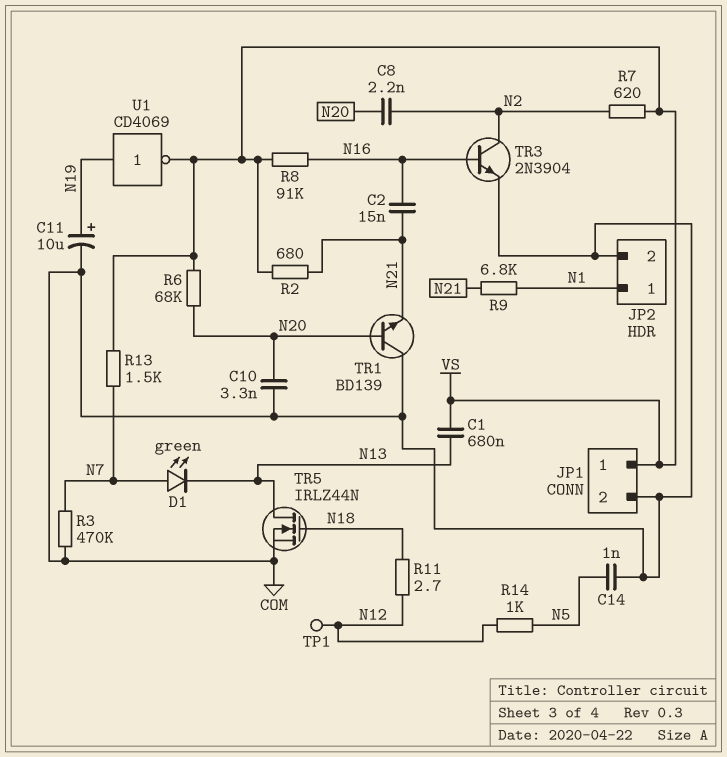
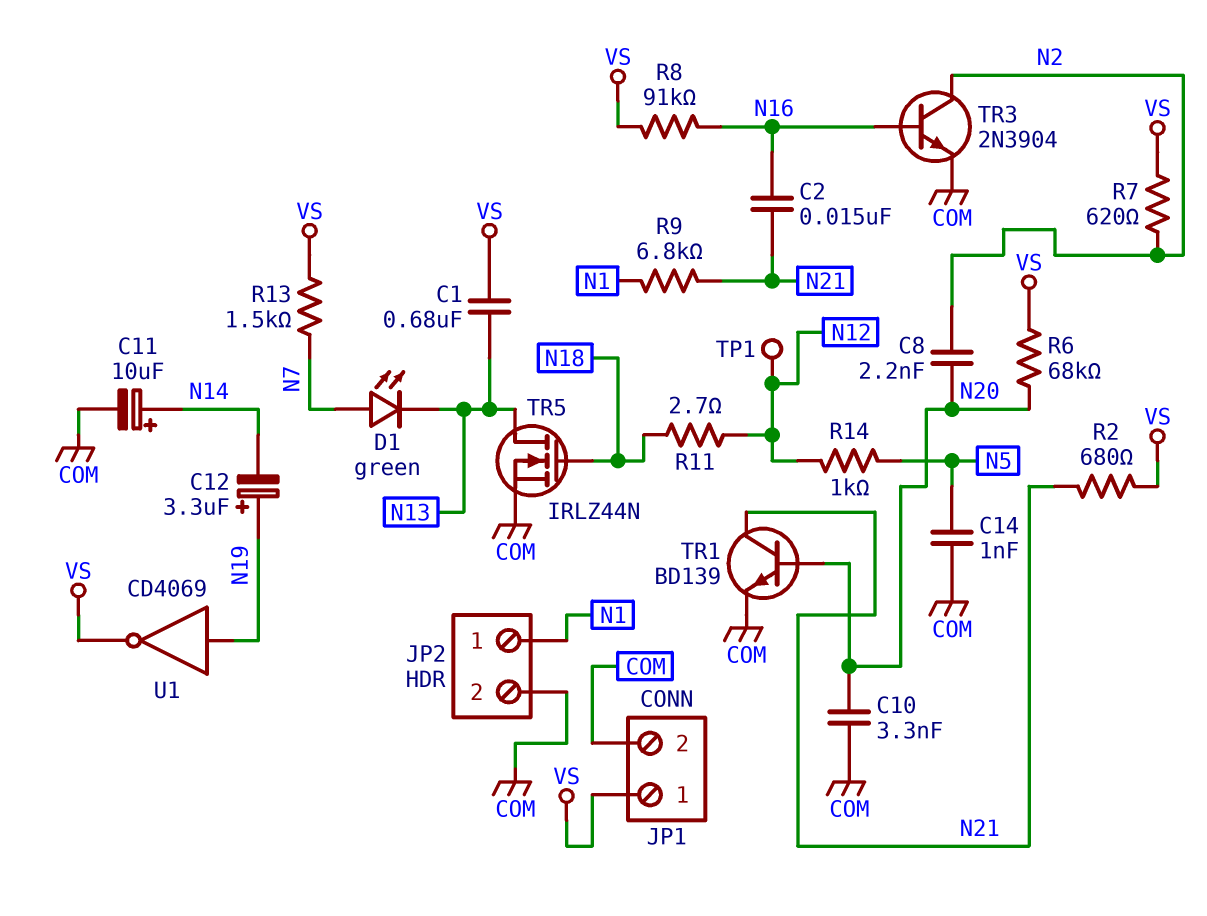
C11: 10uF (plus N19, minus COM) -> 10uF (plus N14, minus COM)
C12: none -> 3.3uF (plus N19, minus N14)
R3: 470k (COM, N7) -> none
TR1: NPN BD139 (B N20, C COM, E N21) -> NPN BD139 (B N20, C N21, E COM)

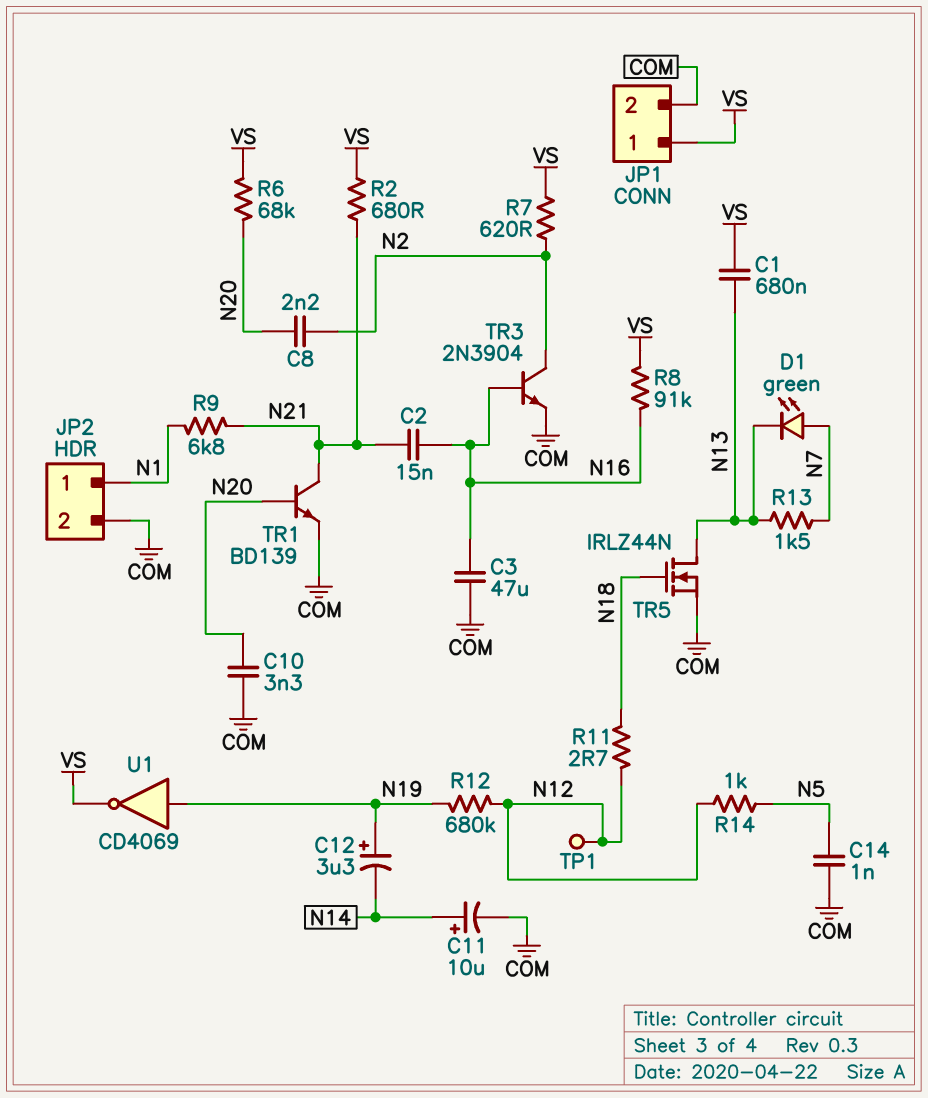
C3: none -> 47uF (COM, N16)
R12: none -> 680k (N12, N19)
R13: 1.5k (N7, VS) -> 1.5k (N7, N13)

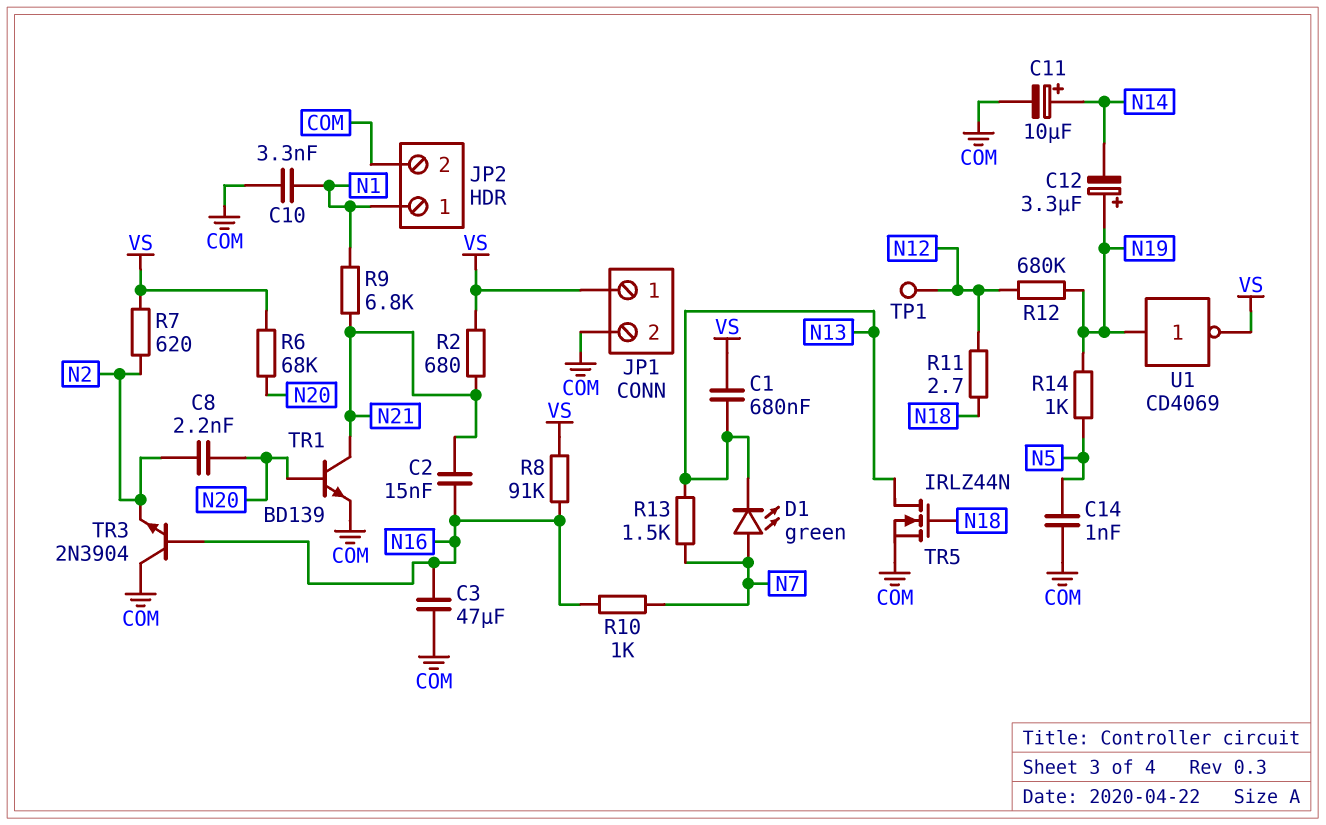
C10: 3.3nF (COM, N20) -> 3.3nF (COM, N1)
R10: none -> 1k (N7, N16)
R14: 1k (N5, N12) -> 1k (N5, N19)
TR3: NPN 2N3904 (B N16, C N2, E COM) -> NPN 2N3904 (B N16, C COM, E N2)

